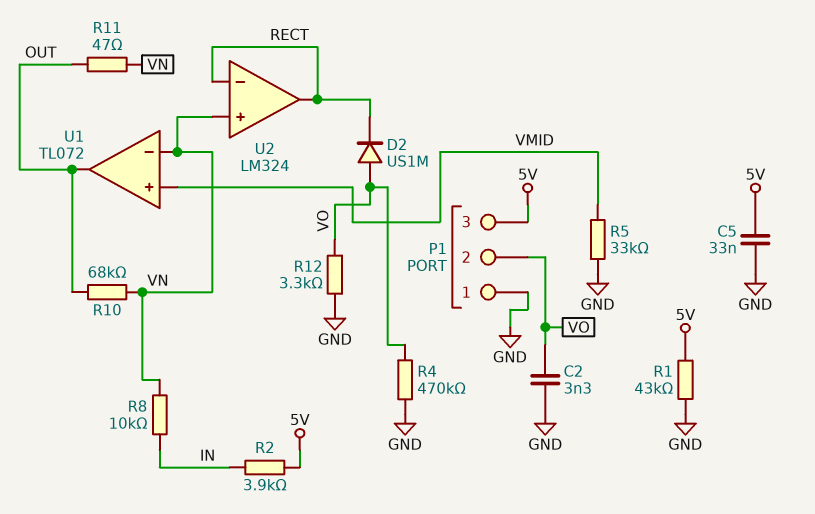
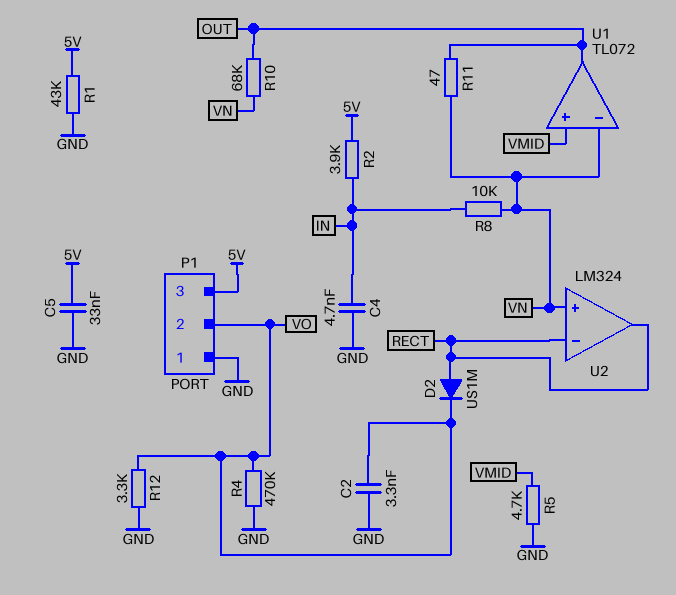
C4: none -> 4.7nF (GND, IN)
D2: diode US1M (A VO, K RECT) -> diode US1M (A RECT, K VO)
R5: 33k (GND, VMID) -> 4.7k (GND, VMID)

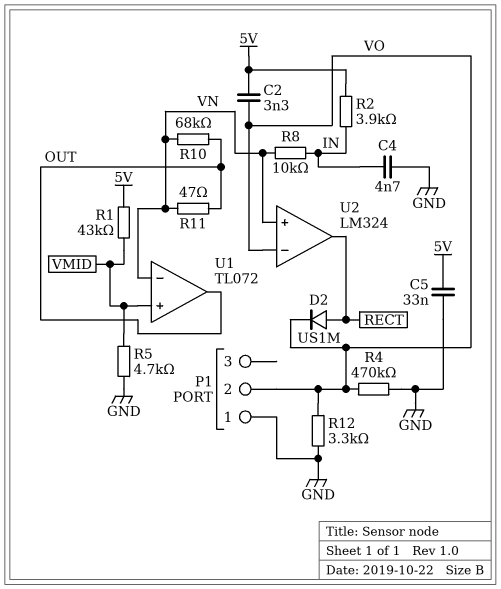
C2: 3.3nF (GND, VO) -> 3.3nF (5V, VO)
P1 pin 3: 5V -> none
R1: 43k (5V, GND) -> 43k (5V, VMID)
U2 pin in-: RECT -> VO

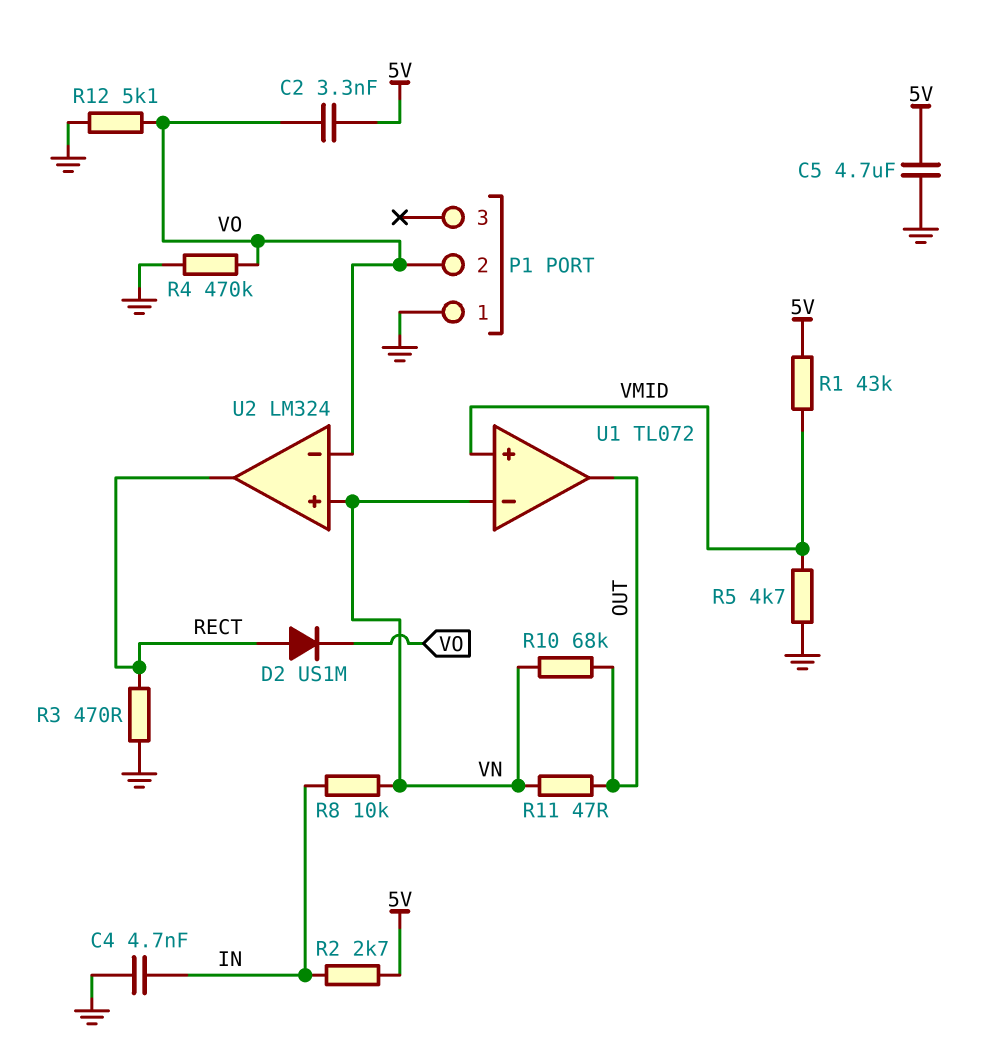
C5: 33nF (5V, GND) -> 4.7uF (5V, GND)
R2: 3.9k (5V, IN) -> 2.7k (5V, IN)
R3: none -> 470 (GND, RECT)
R12: 3.3k (GND, VO) -> 5.1k (GND, VO)

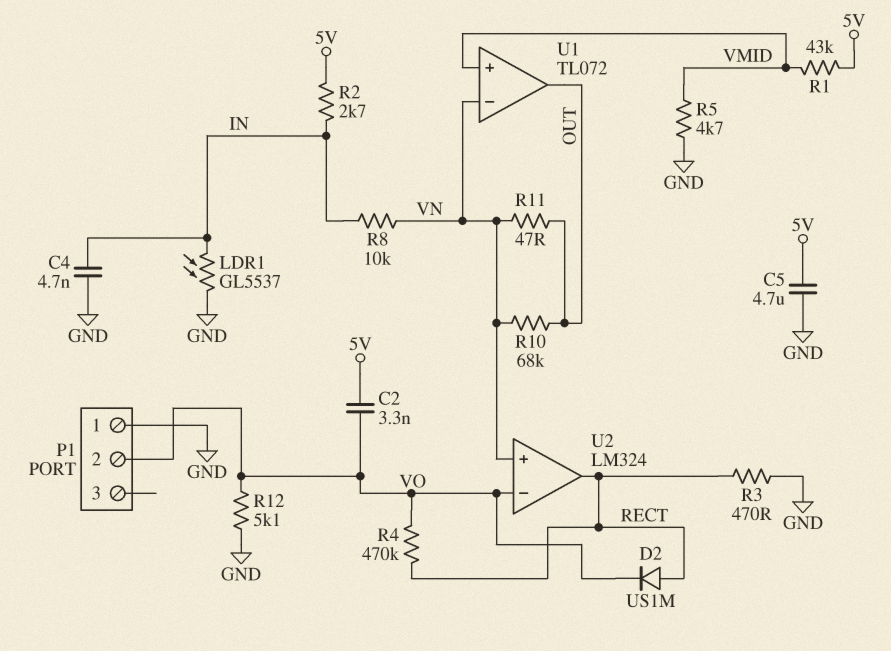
LDR1: none -> GL5537 (GND, IN)
R4: 470k (GND, VO) -> 470k (RECT, VO)

